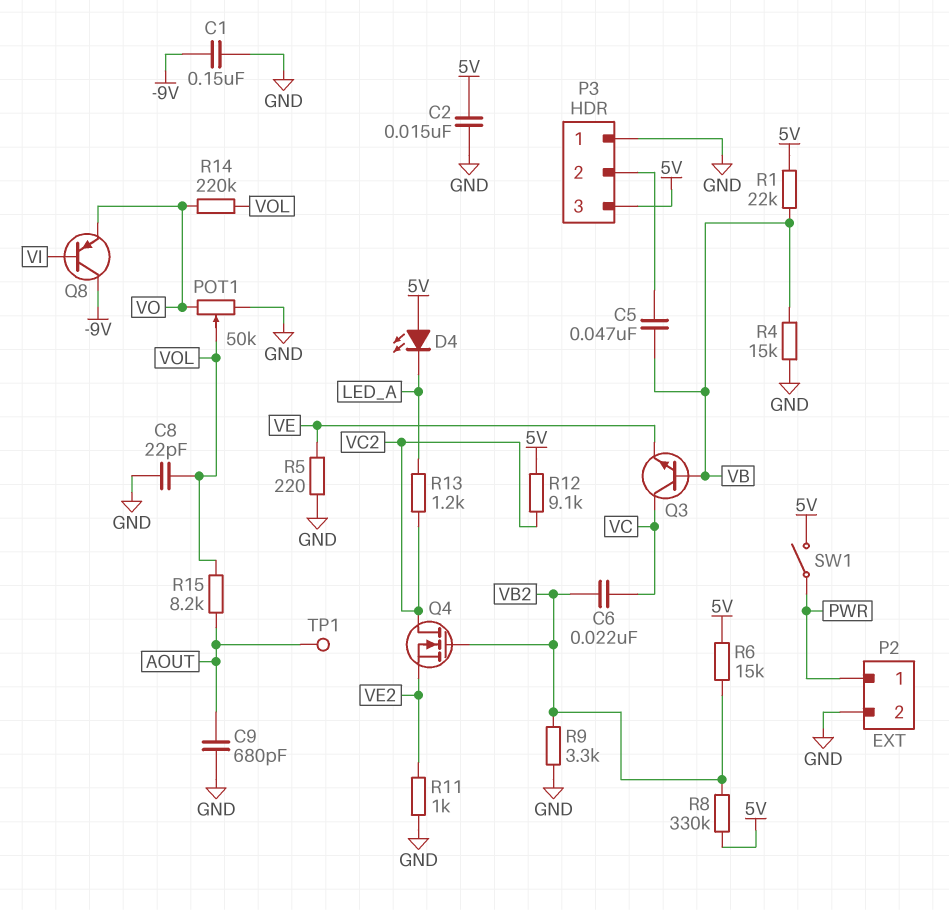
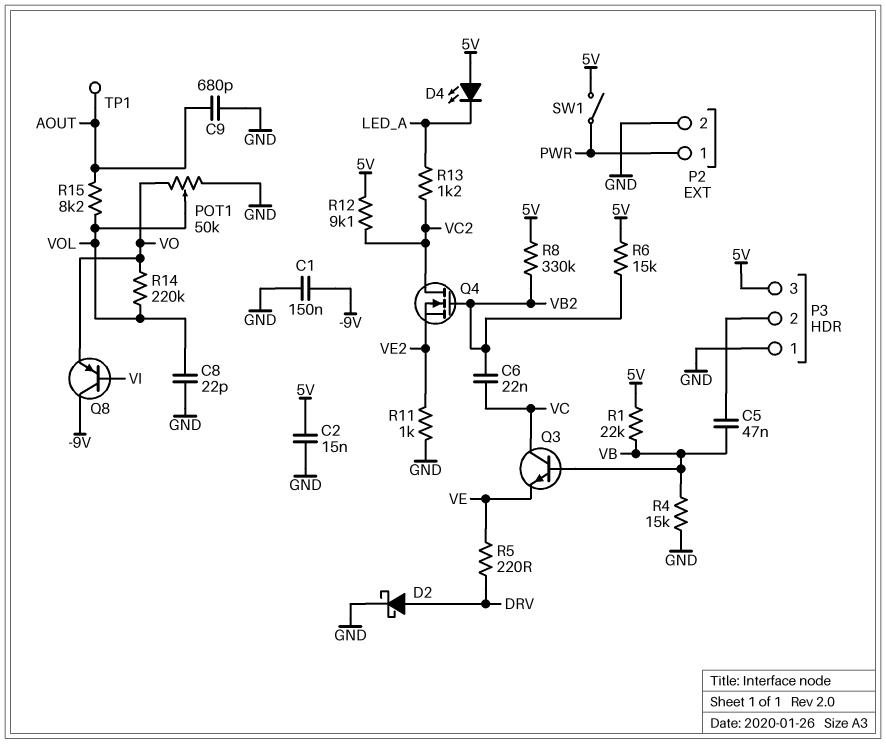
D2: none -> schottky (A DRV, K GND)
R5: 220 (GND, VE) -> 220 (DRV, VE)
R9: 3.3k (GND, VB2) -> none

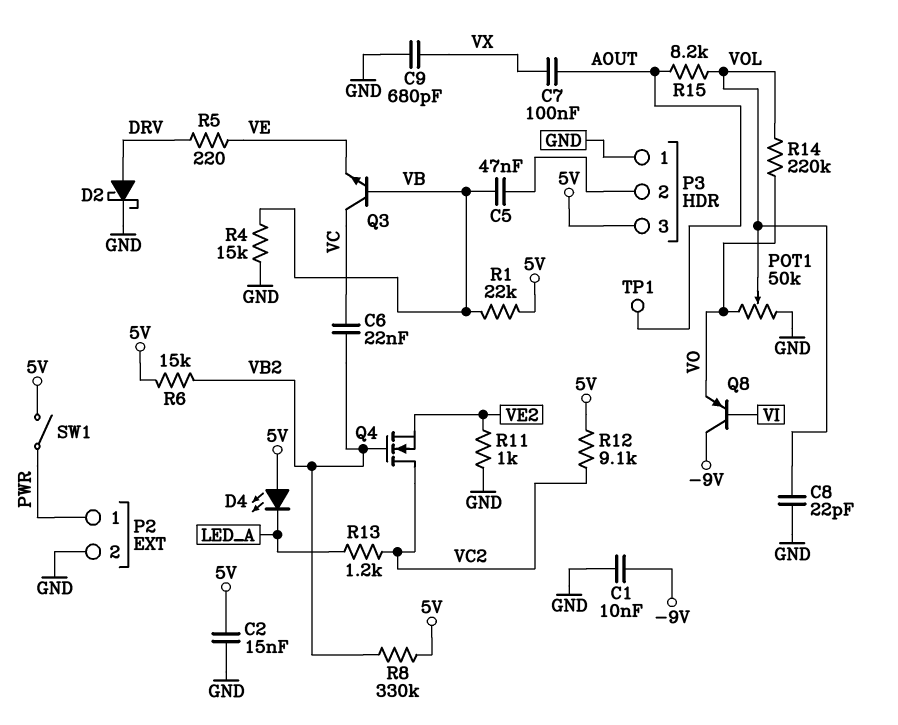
C1: 150nF (-9V, GND) -> 10nF (-9V, GND)
C7: none -> 100nF (AOUT, VX)
C9: 680pF (AOUT, GND) -> 680pF (GND, VX)

